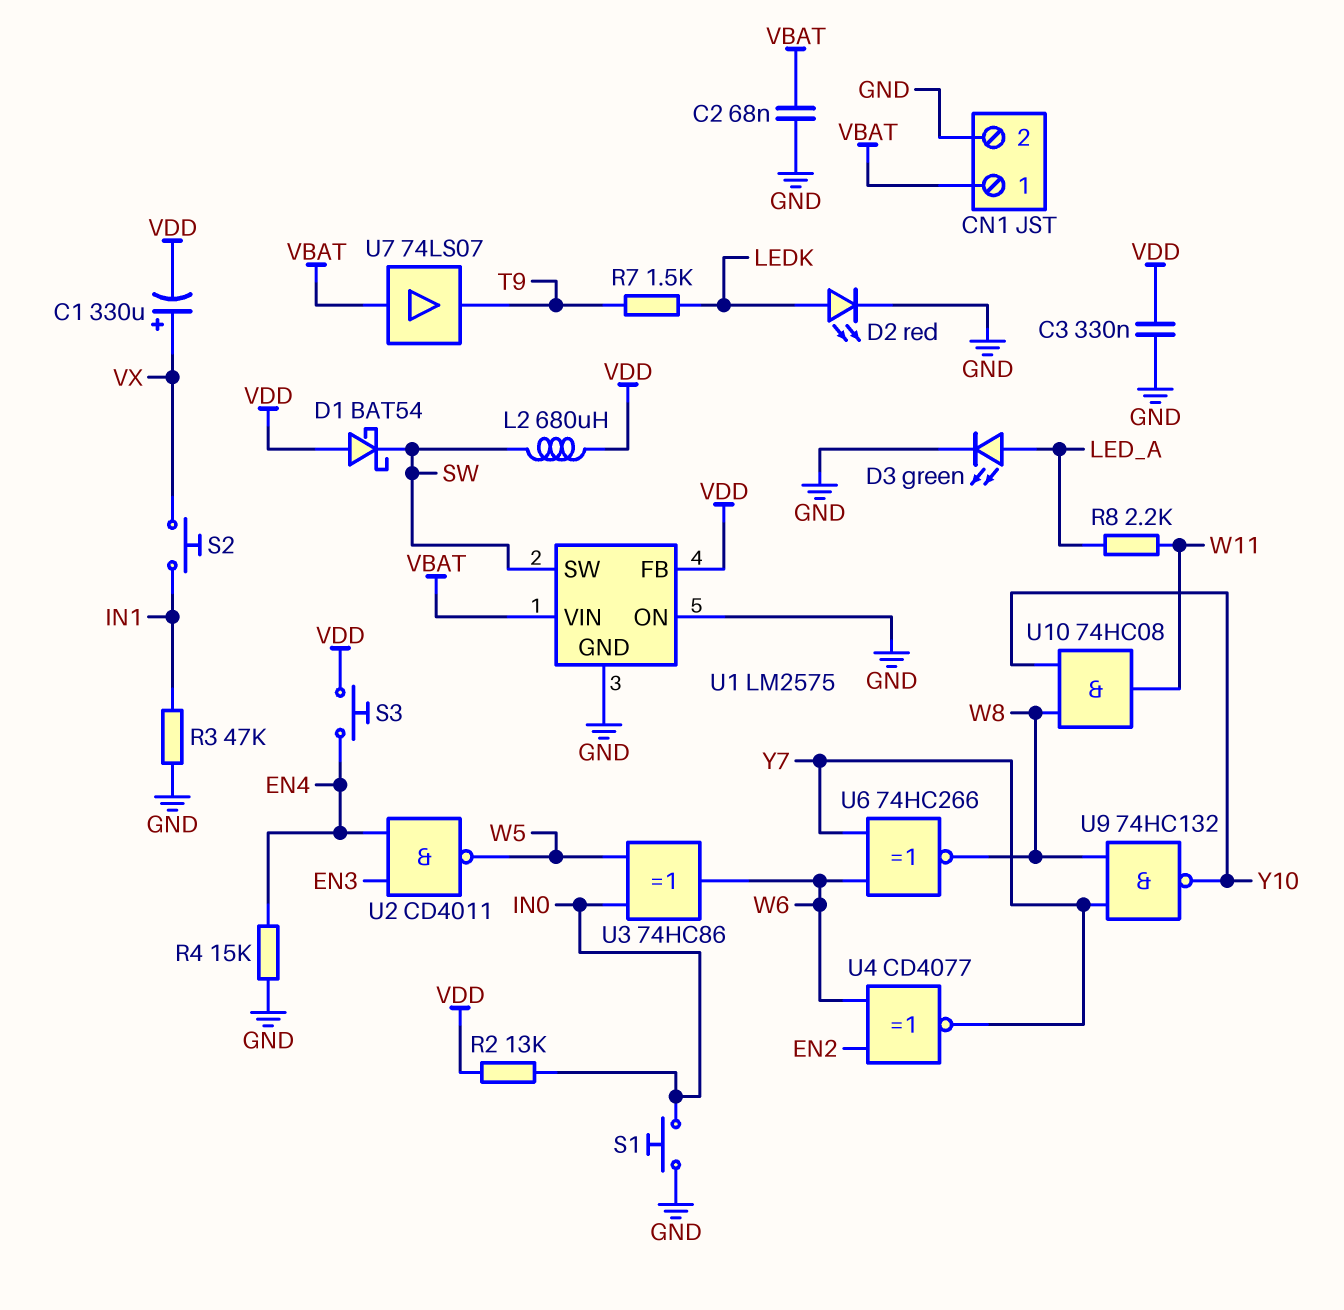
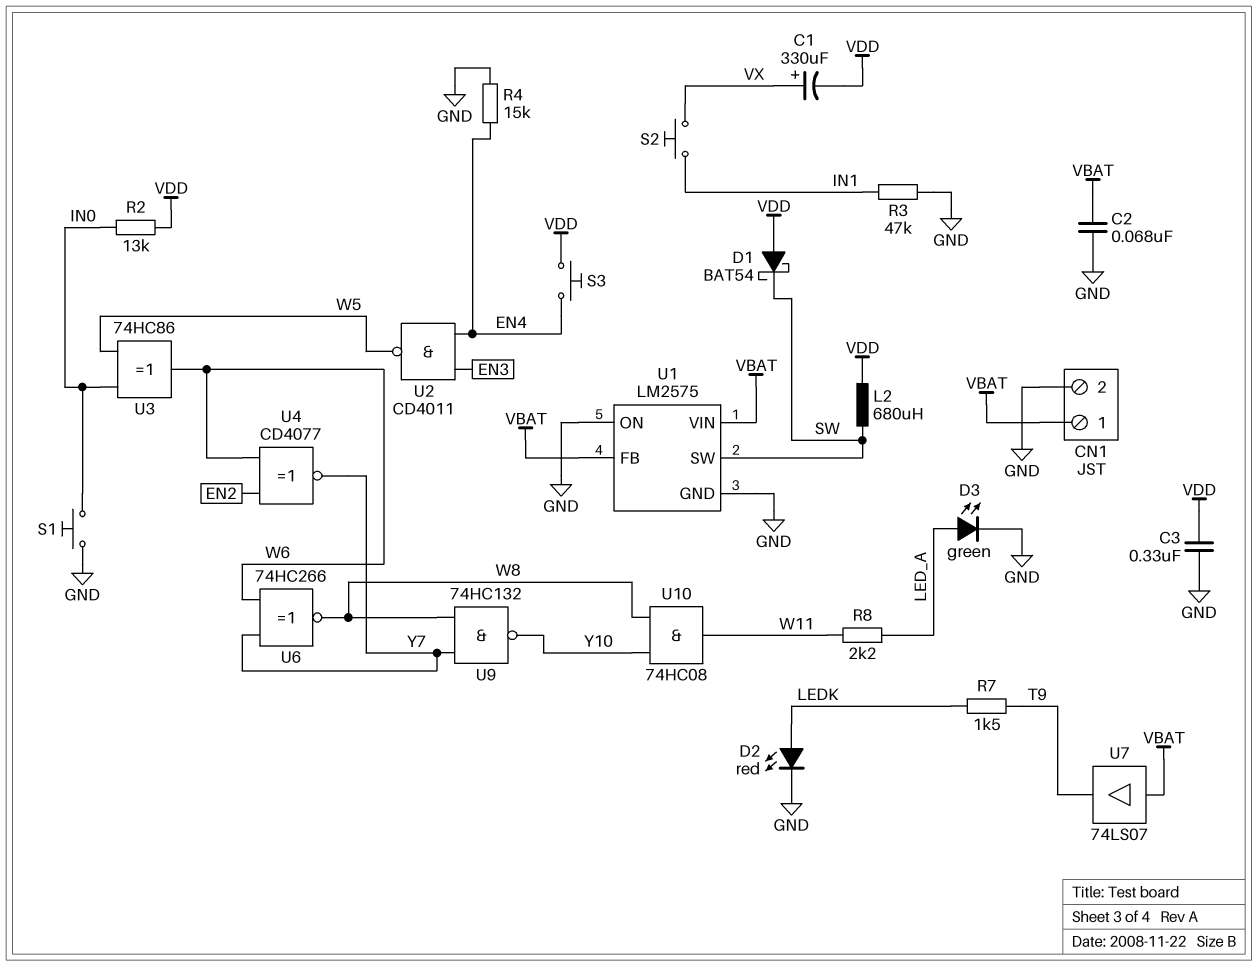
U1 pin FB: VDD -> VBAT

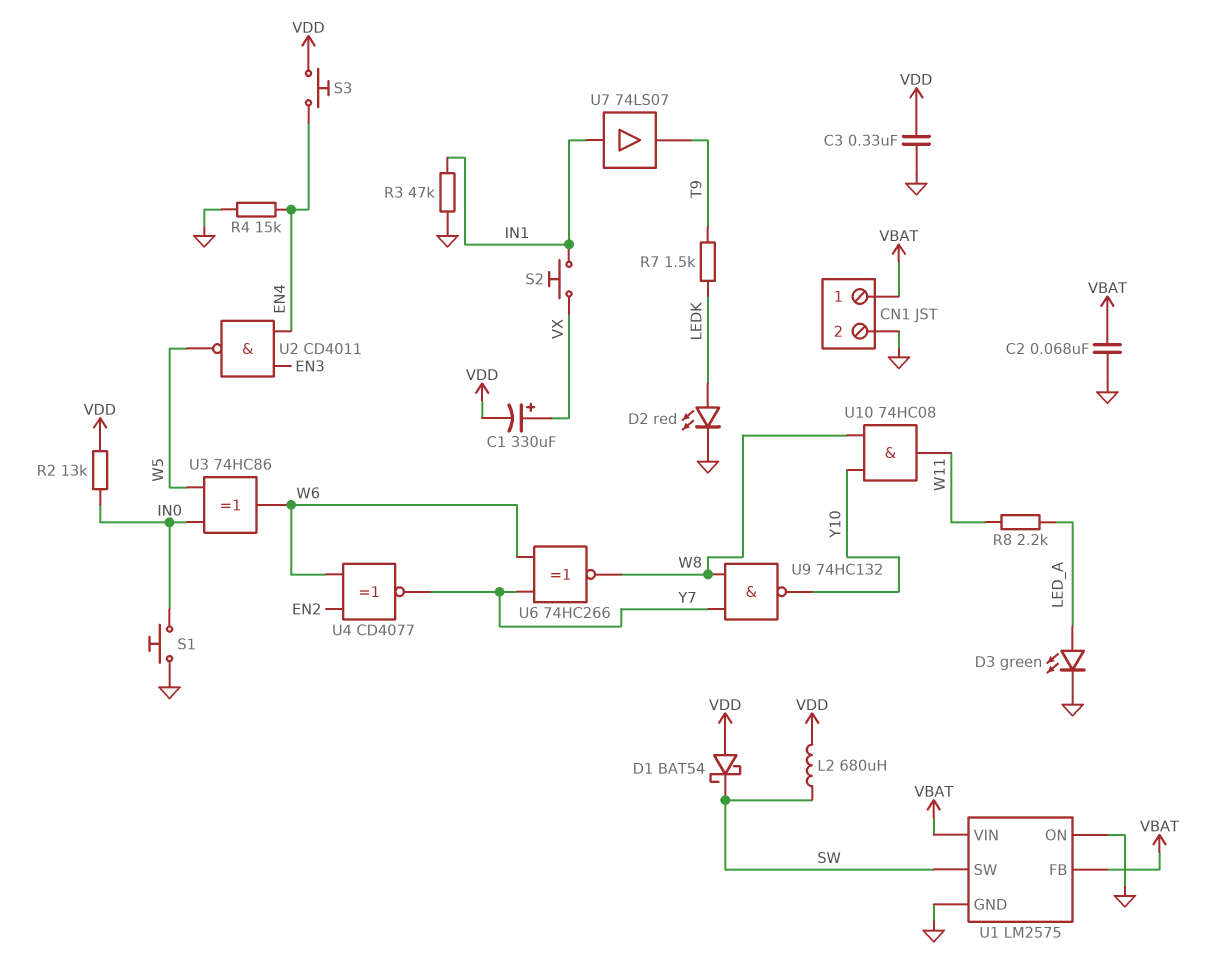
U7: buffer 74LS07 (in VBAT, out T9) -> buffer 74LS07 (in IN1, out T9)

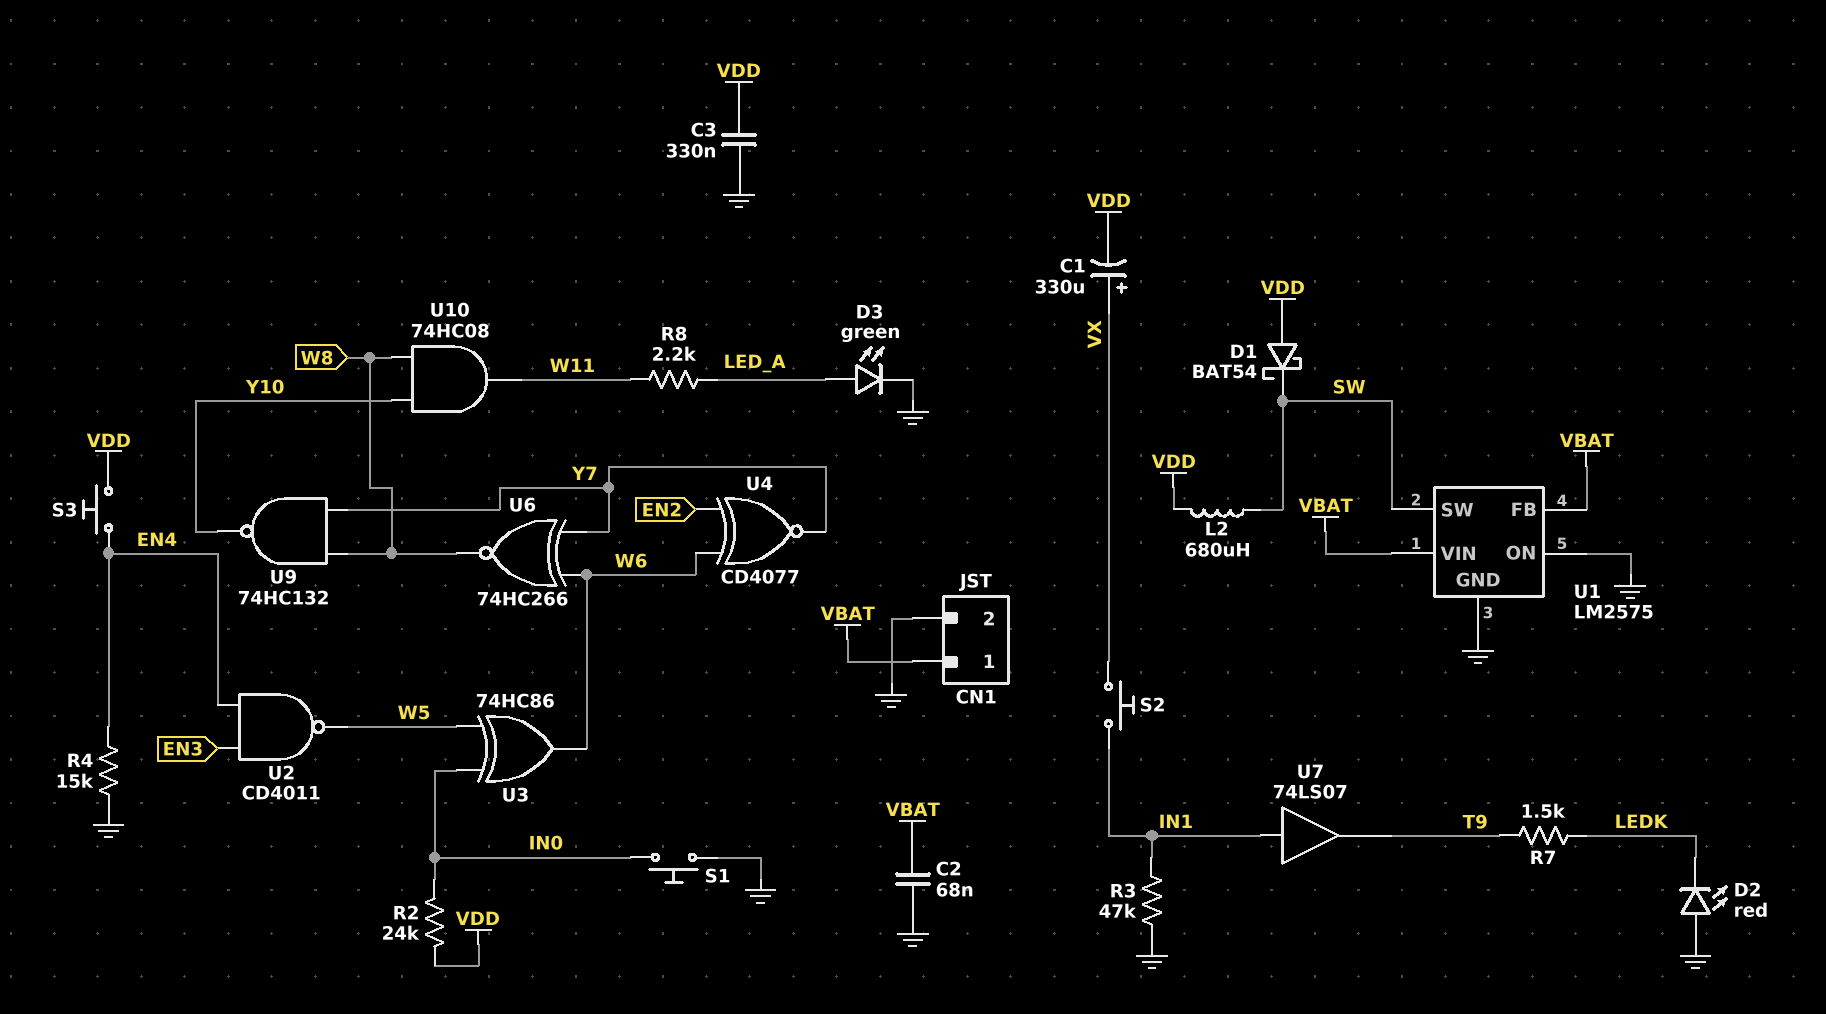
D2: LED red (A LEDK, K GND) -> LED red (A GND, K LEDK)
R2: 13k (IN0, VDD) -> 24k (IN0, VDD)

